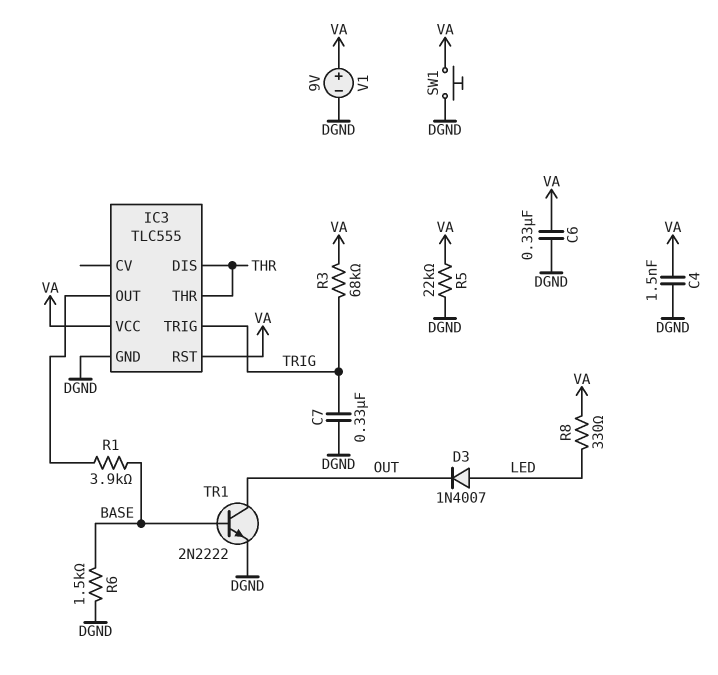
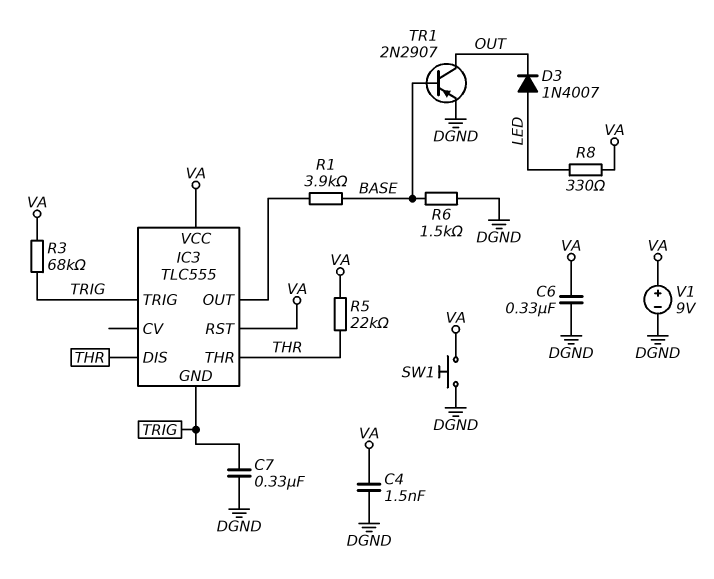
IC3 pin GND: DGND -> TRIG
R5: 22k (DGND, VA) -> 22k (THR, VA)
TR1: NPN 2N2222 (B BASE, C OUT, E DGND) -> PNP 2N2907 (B BASE, C OUT, E DGND)

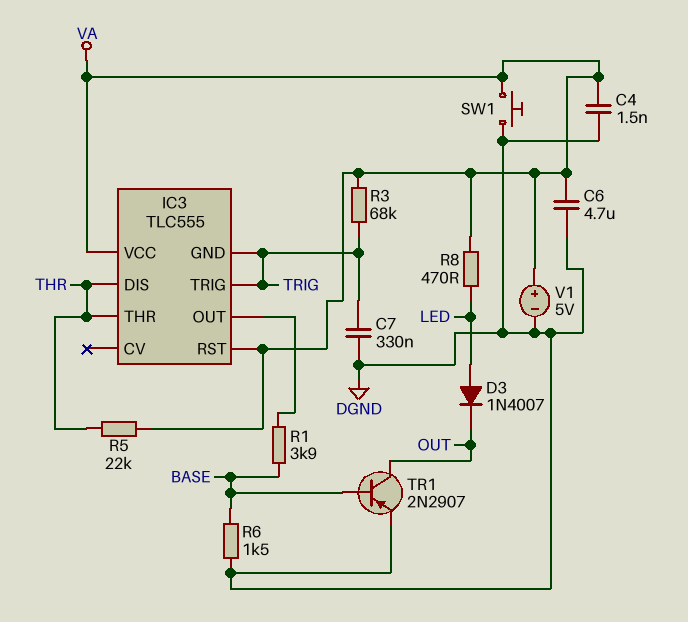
C6: 330nF (DGND, VA) -> 4.7uF (DGND, VA)
R8: 330 (LED, VA) -> 470 (LED, VA)
V1: 9V (plus VA, minus DGND) -> 5V (plus VA, minus DGND)

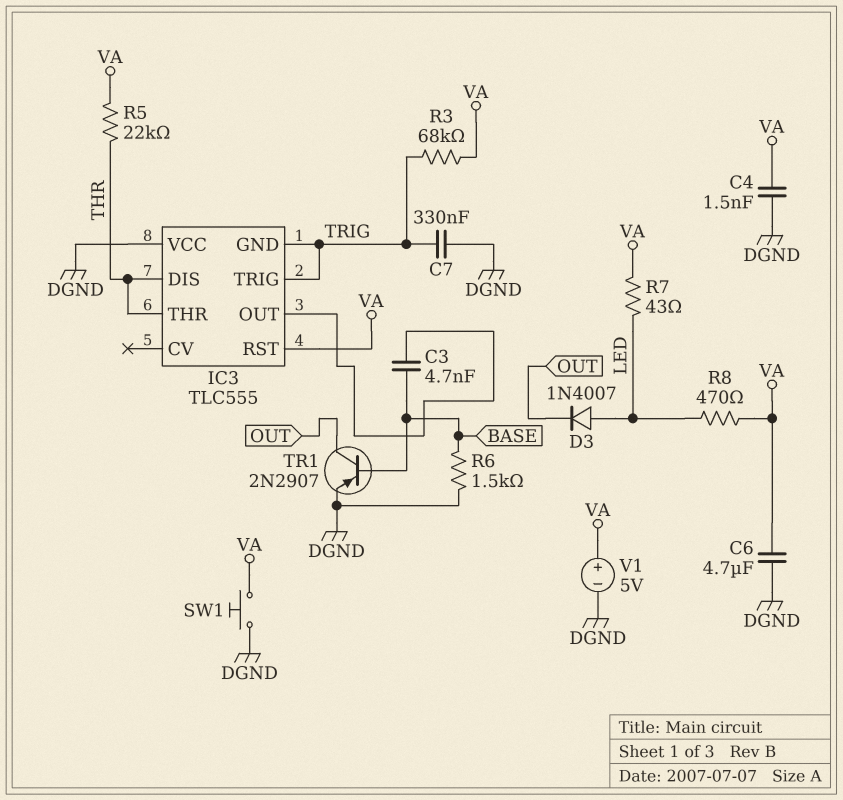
C3: none -> 4.7nF (BASE, IC3/OUT)
IC3 pin VCC: VA -> DGND
R1: 3.9k (BASE, IC3/OUT) -> none
R7: none -> 43 (LED, VA)

